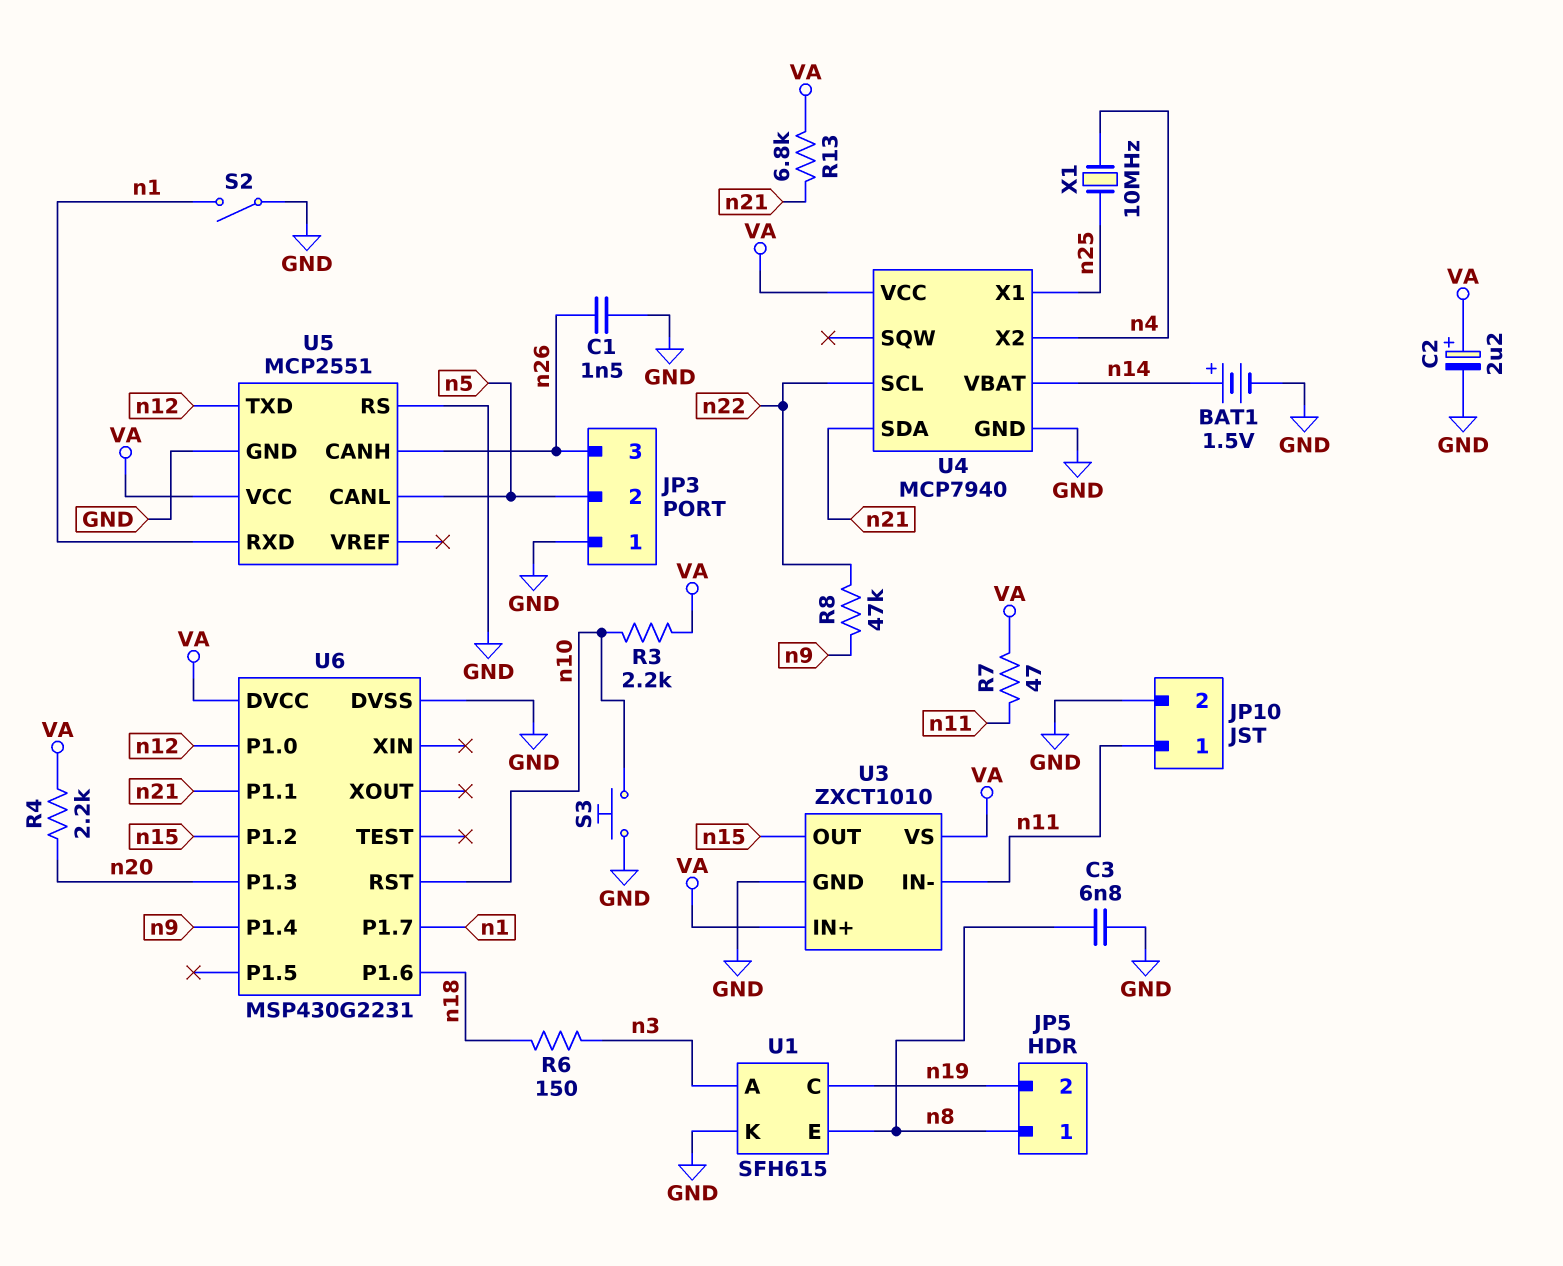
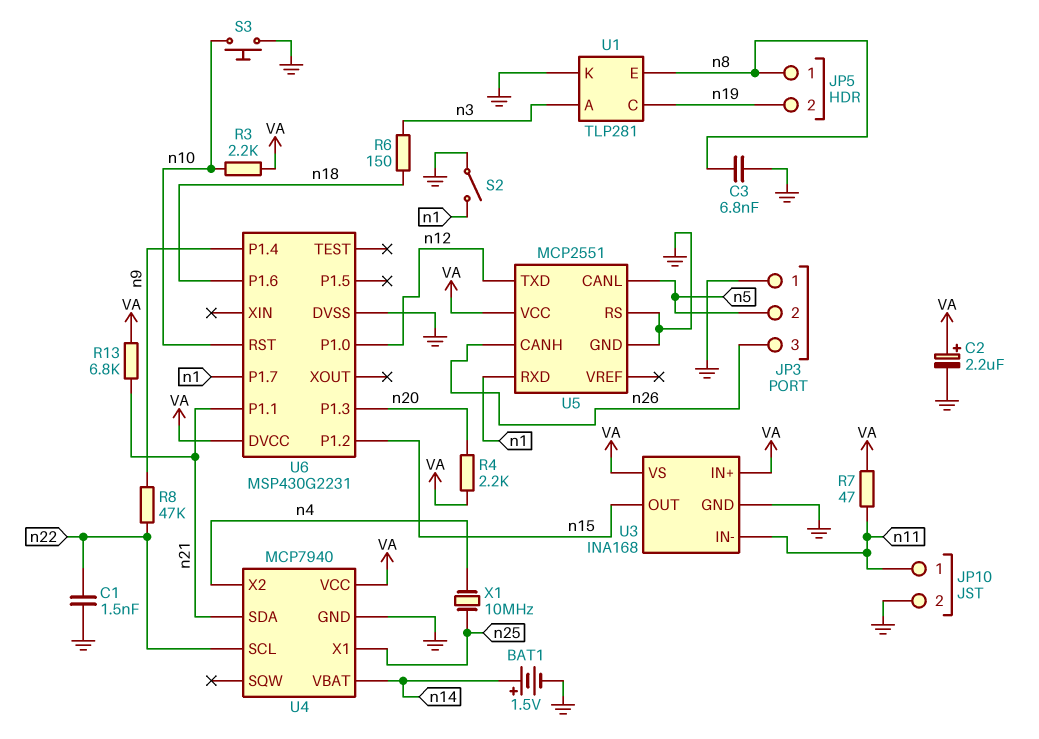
C1: 1.5nF (GND, n26) -> 1.5nF (GND, n22)
U1: SFH615 -> TLP281
U3: ZXCT1010 -> INA168

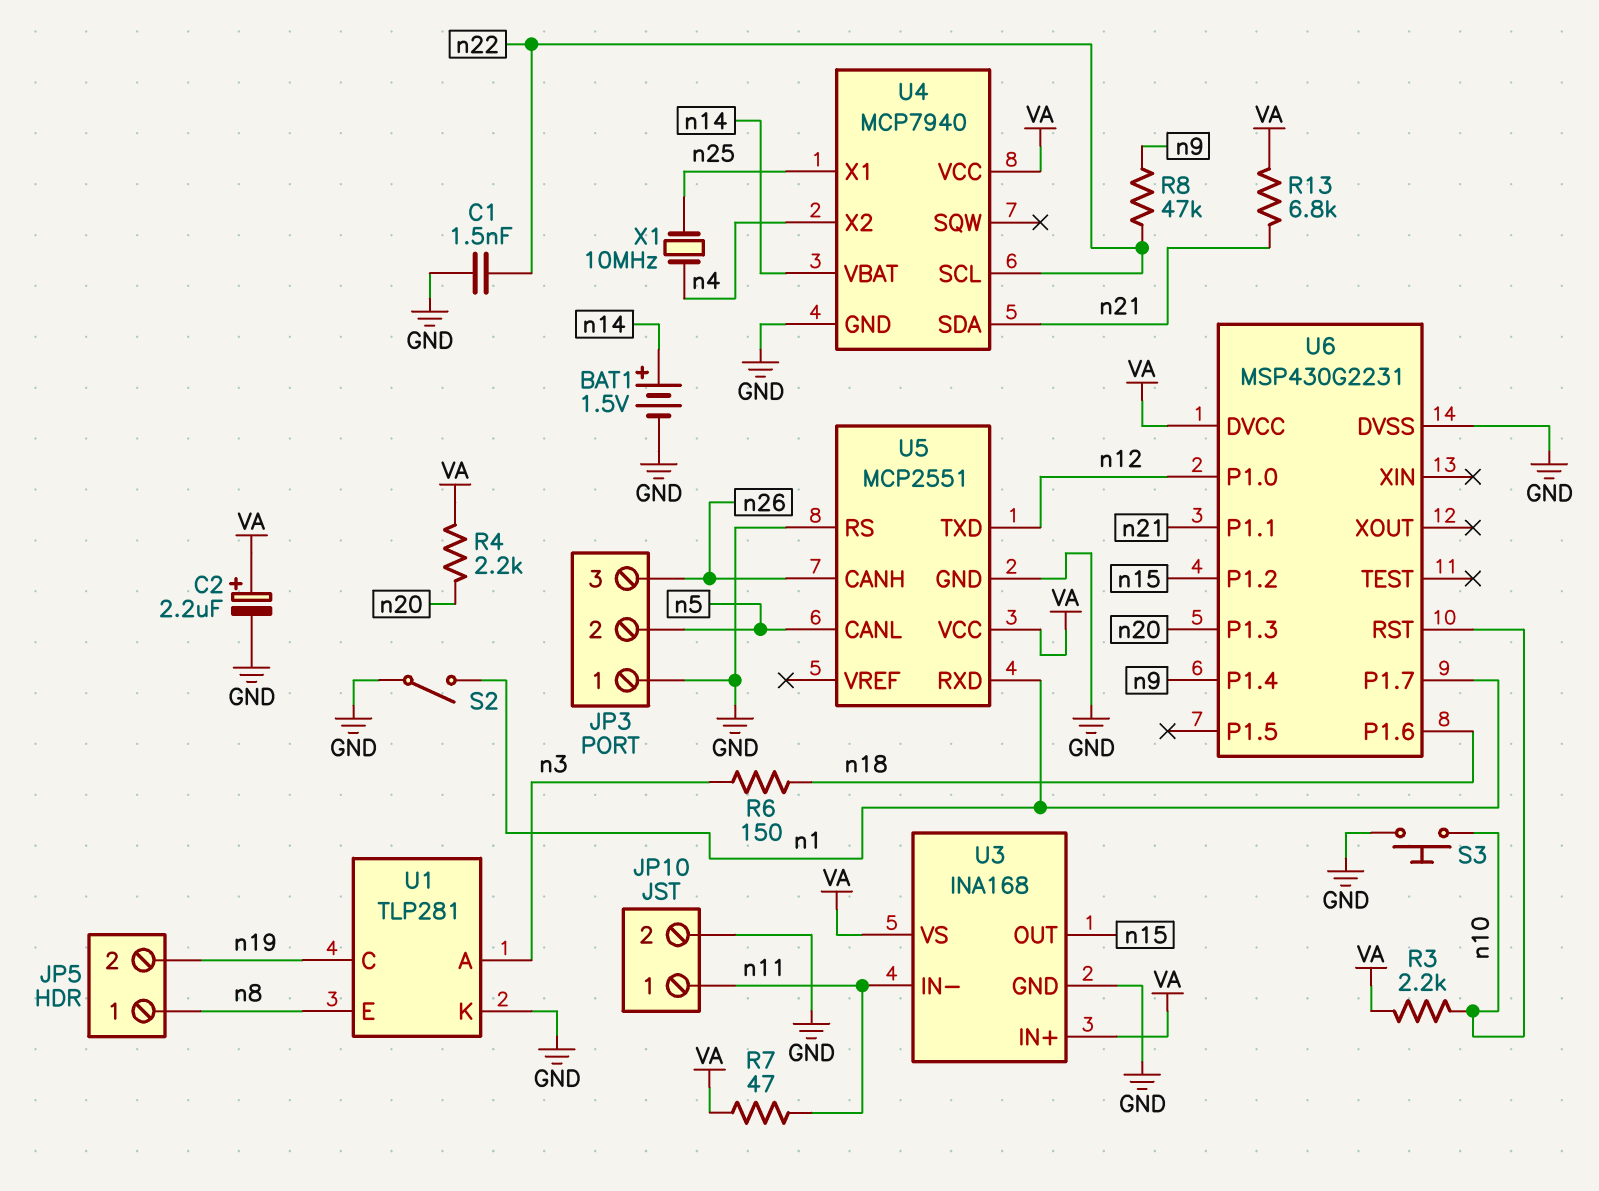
C3: 6.8nF (GND, n8) -> none

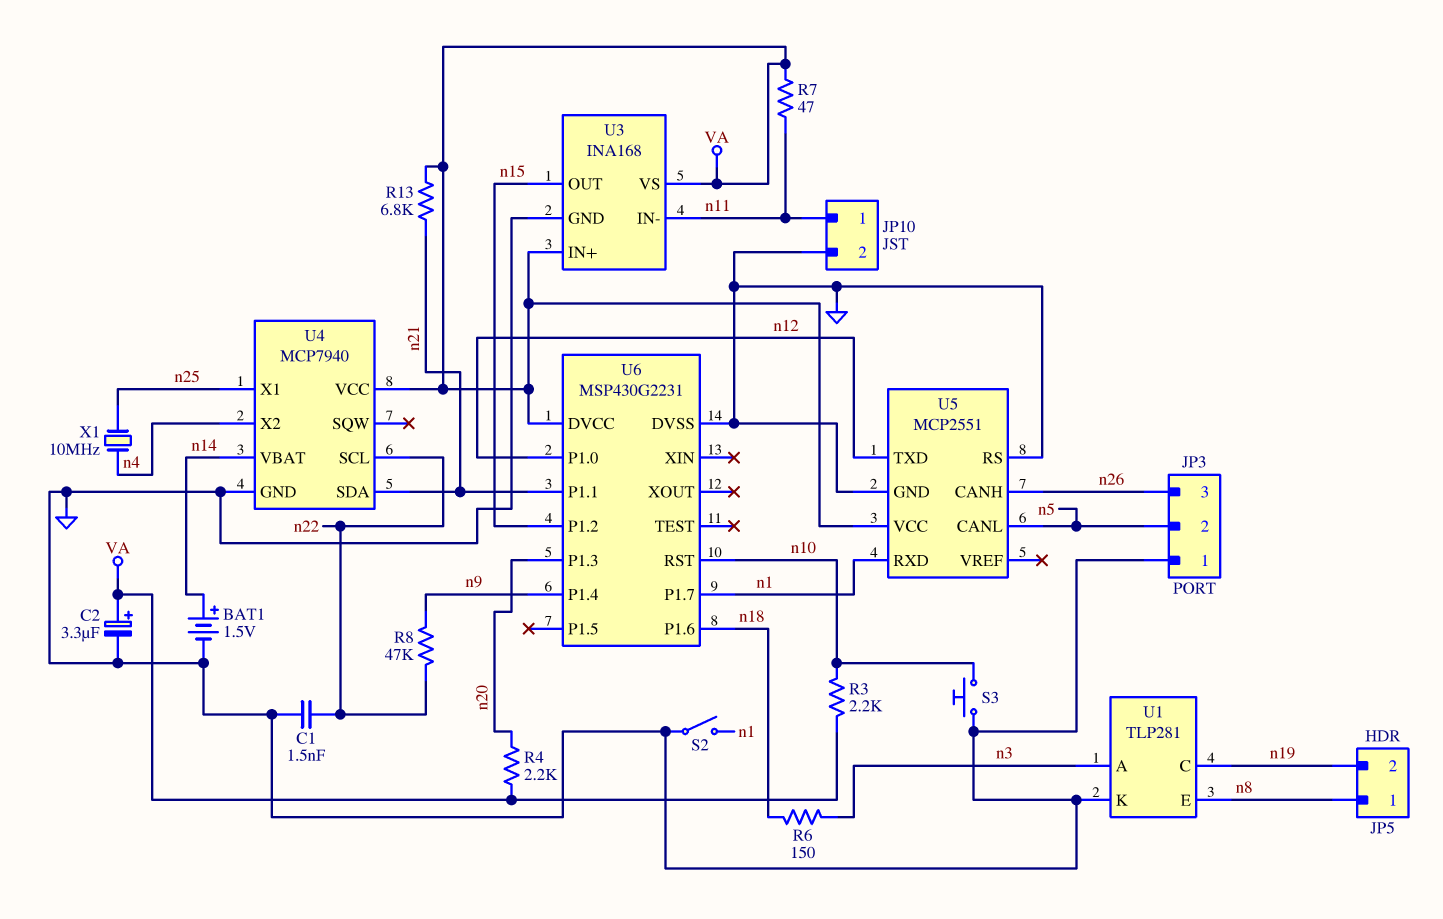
C2: 2.2uF (plus VA, minus GND) -> 3.3uF (plus VA, minus GND)

